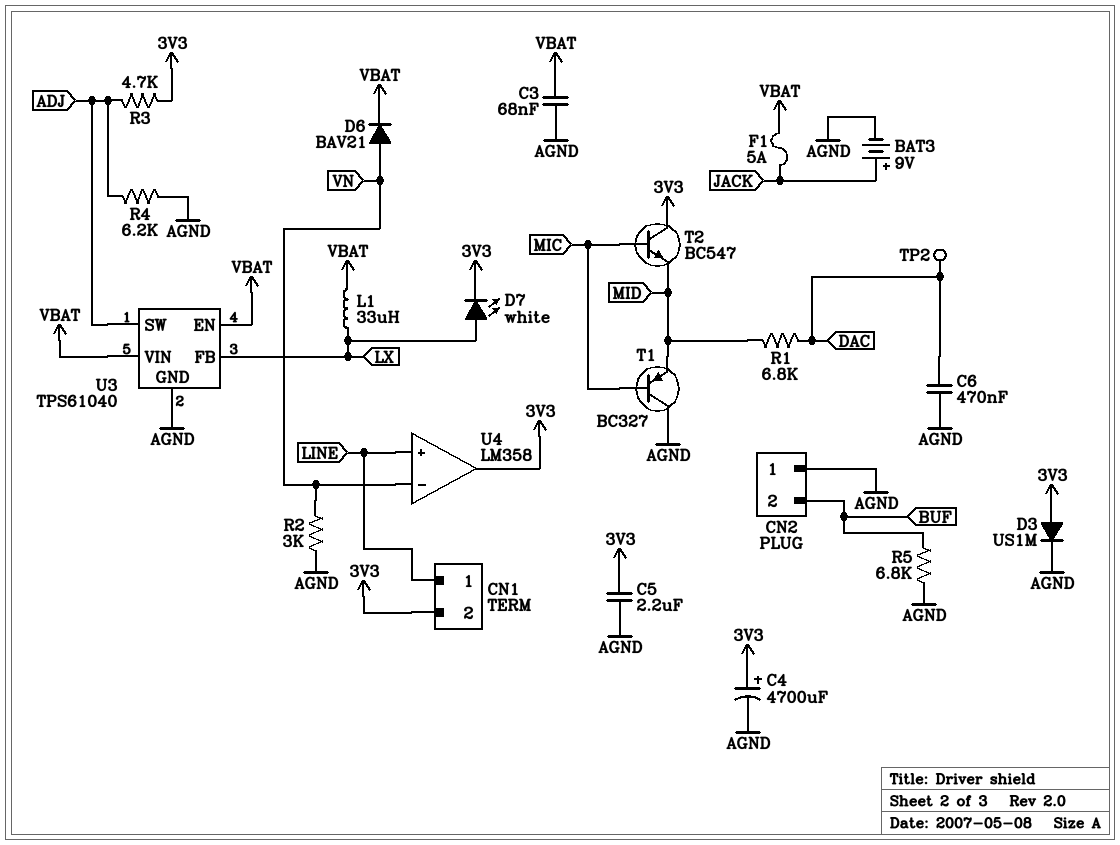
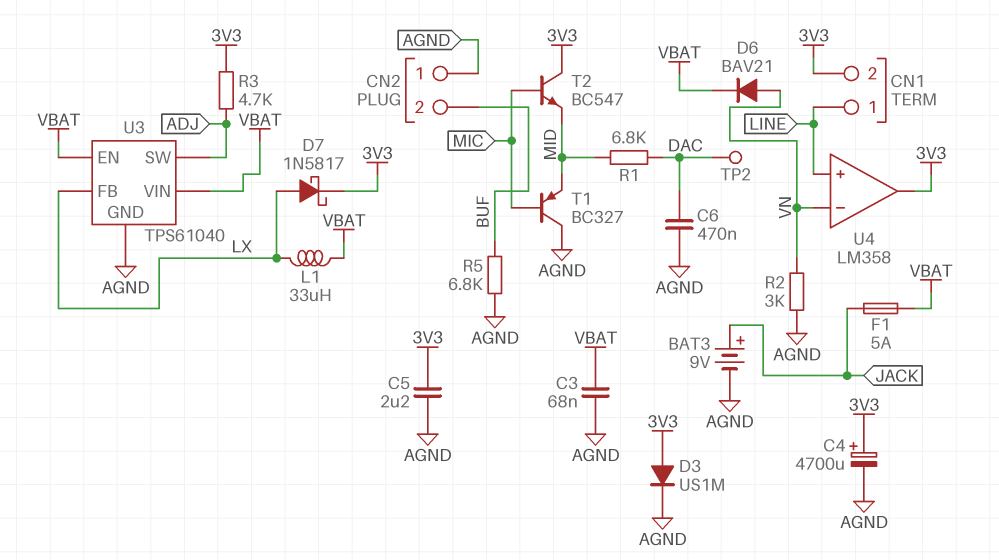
D7: LED white (A LX, K 3V3) -> schottky 1N5817 (A LX, K 3V3)
R4: 6.2k (ADJ, AGND) -> none

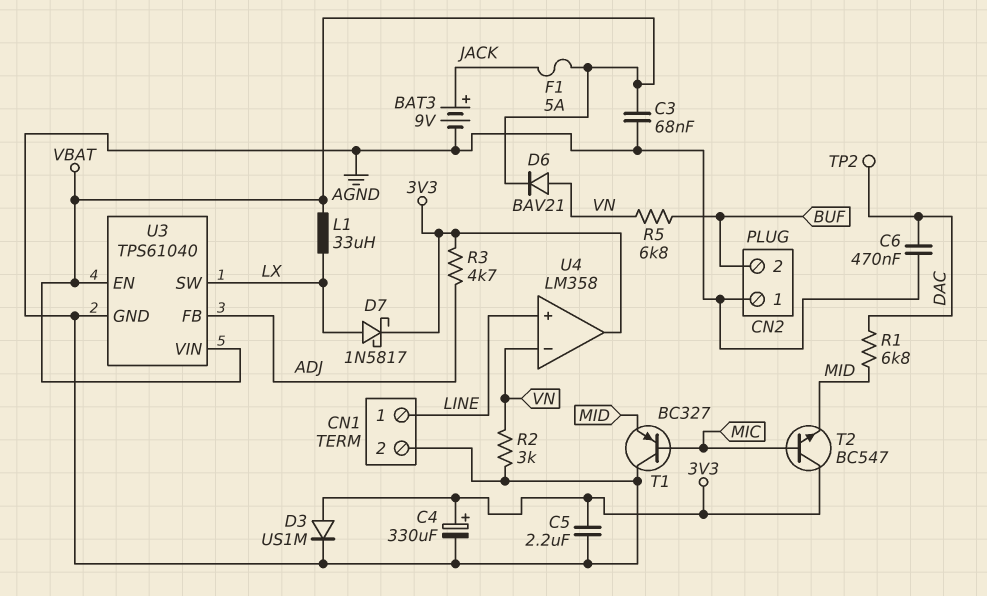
C4: 4700uF (plus 3V3, minus AGND) -> 330uF (plus 3V3, minus AGND)
CN1 pin 2: 3V3 -> AGND
R5: 6.8k (AGND, BUF) -> 6.8k (BUF, VN)
U3 pin FB: LX -> ADJ
U3 pin SW: ADJ -> LX

